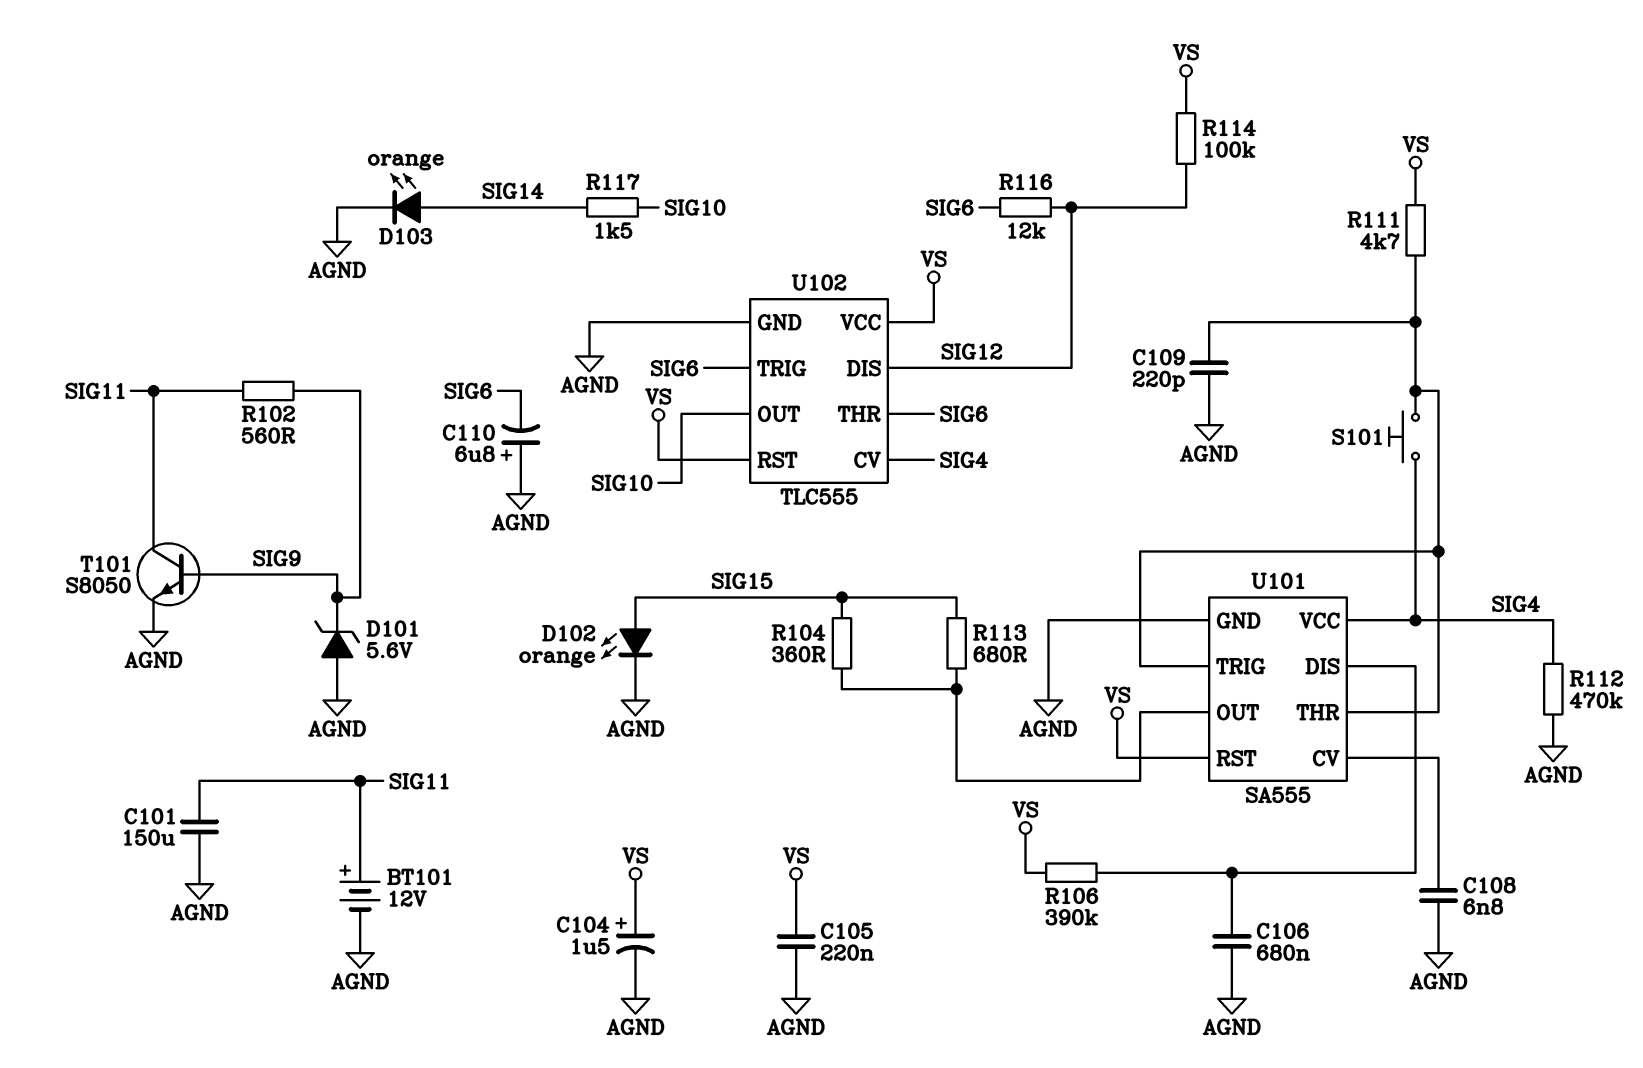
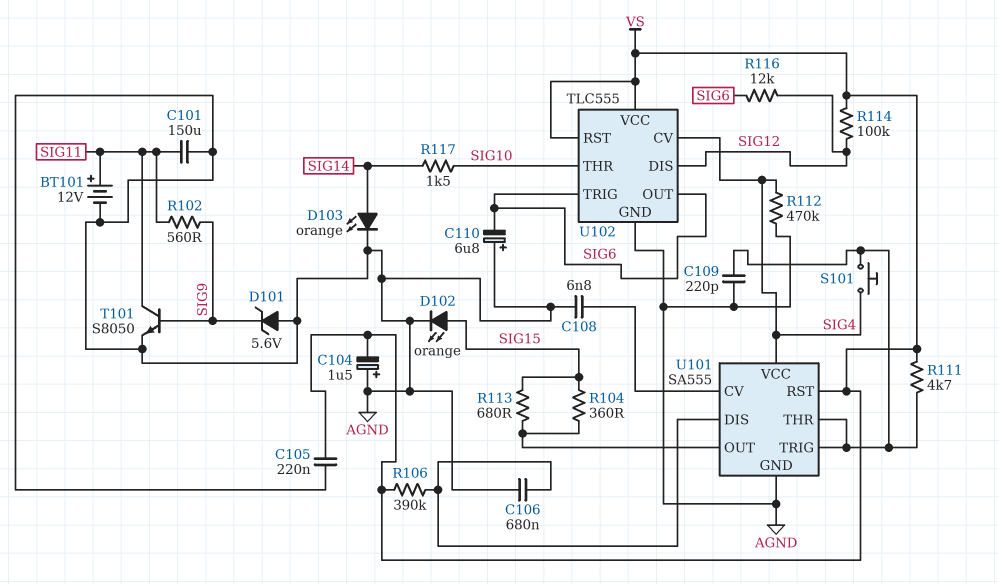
C104: 1.5uF (plus VS, minus AGND) -> 1.5uF (plus AGND, minus VS)
U102 pin OUT: SIG10 -> SIG6
U102 pin THR: SIG6 -> SIG10

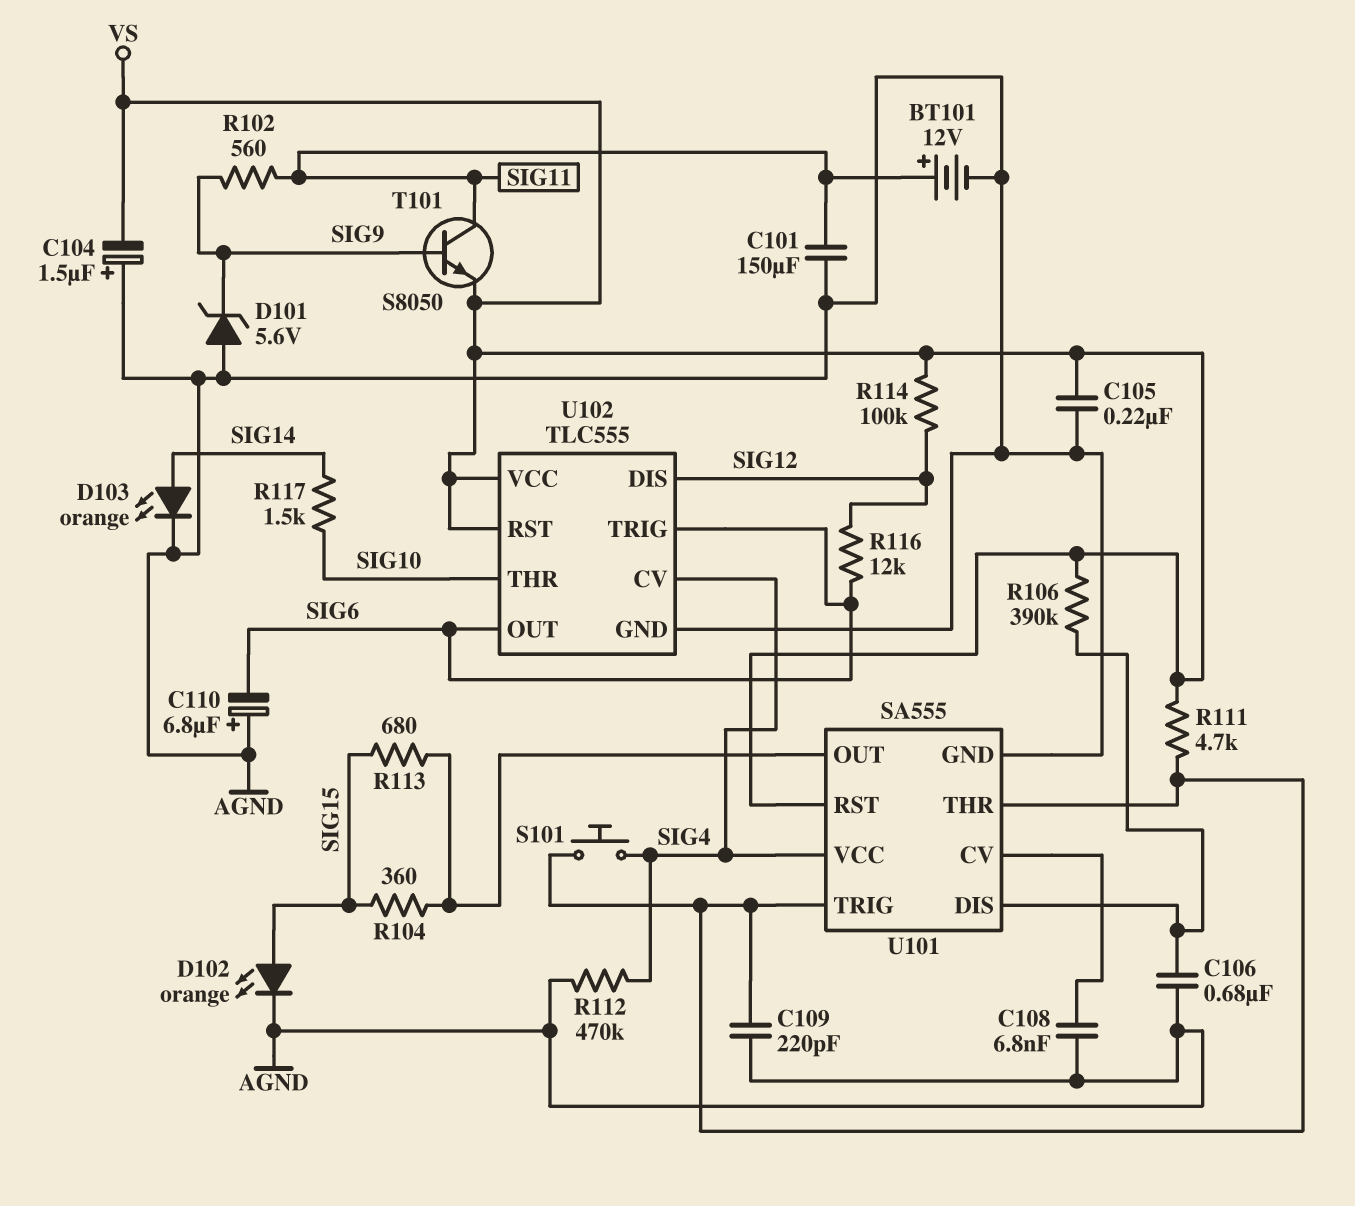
T101: NPN S8050 (B SIG9, C SIG11, E AGND) -> NPN S8050 (B SIG9, C SIG11, E VS)

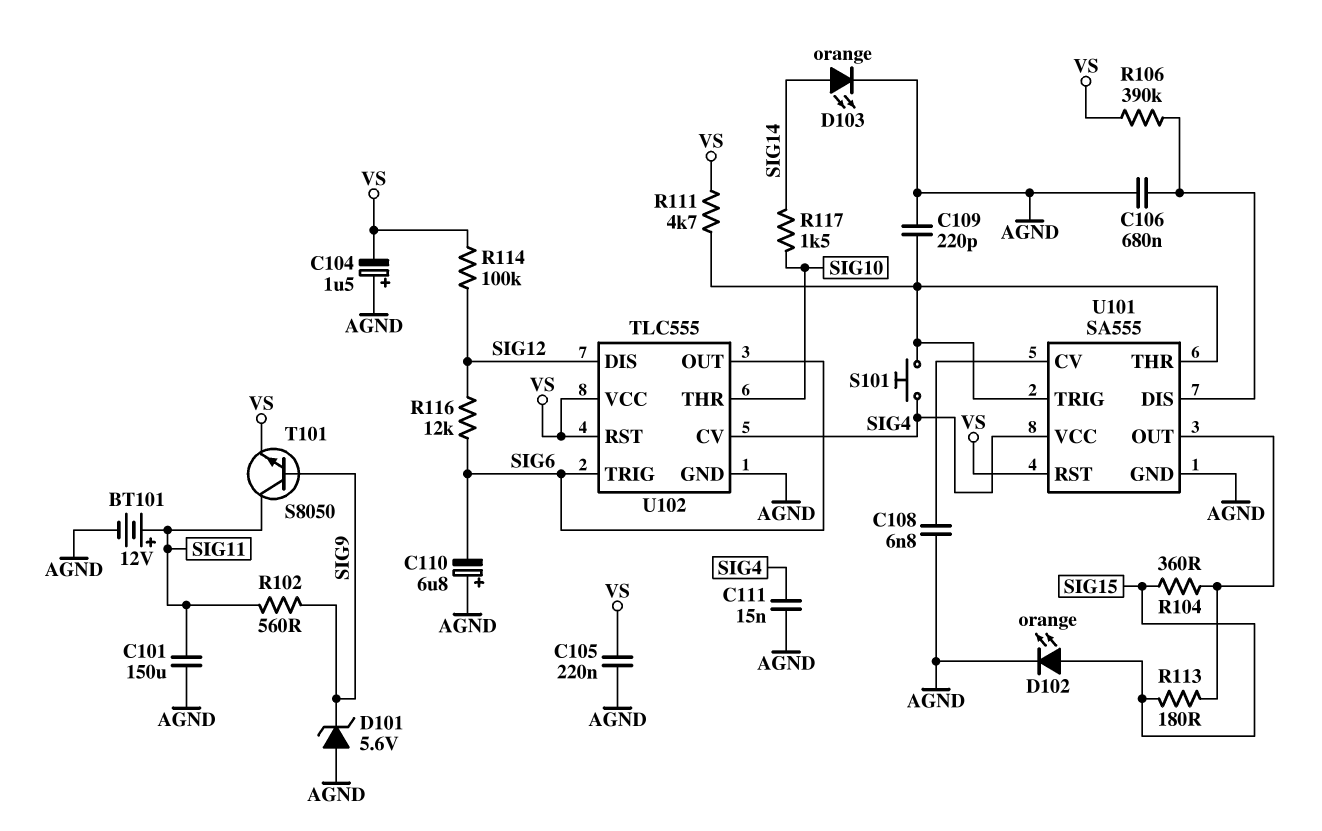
C111: none -> 15nF (AGND, SIG4)
R112: 470k (AGND, SIG4) -> none
R113: 680 (SIG15, U101/OUT) -> 180 (SIG15, U101/OUT)

